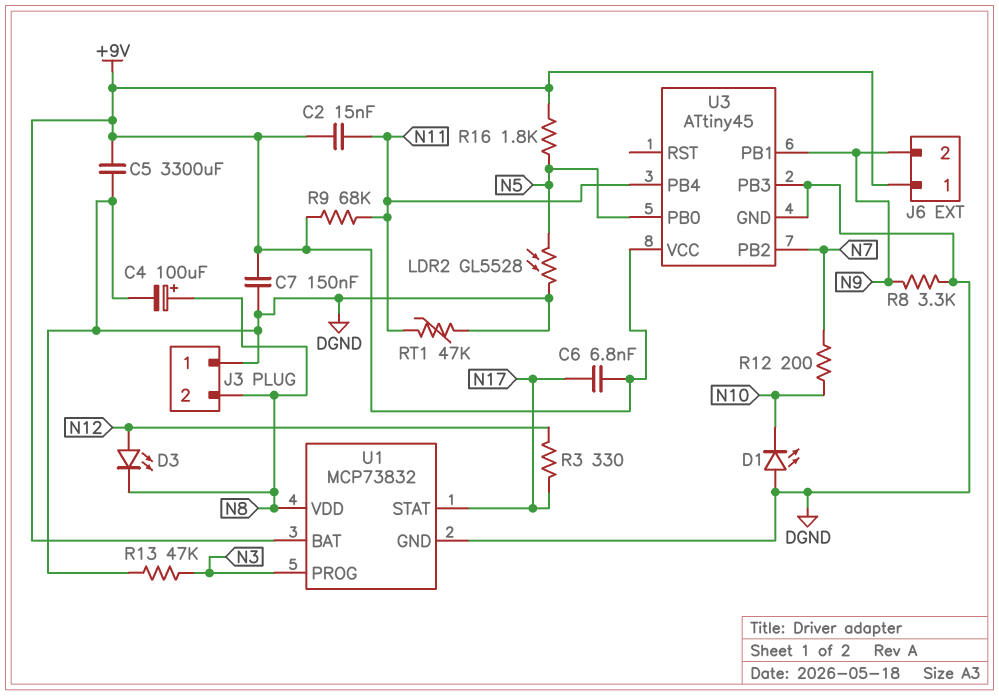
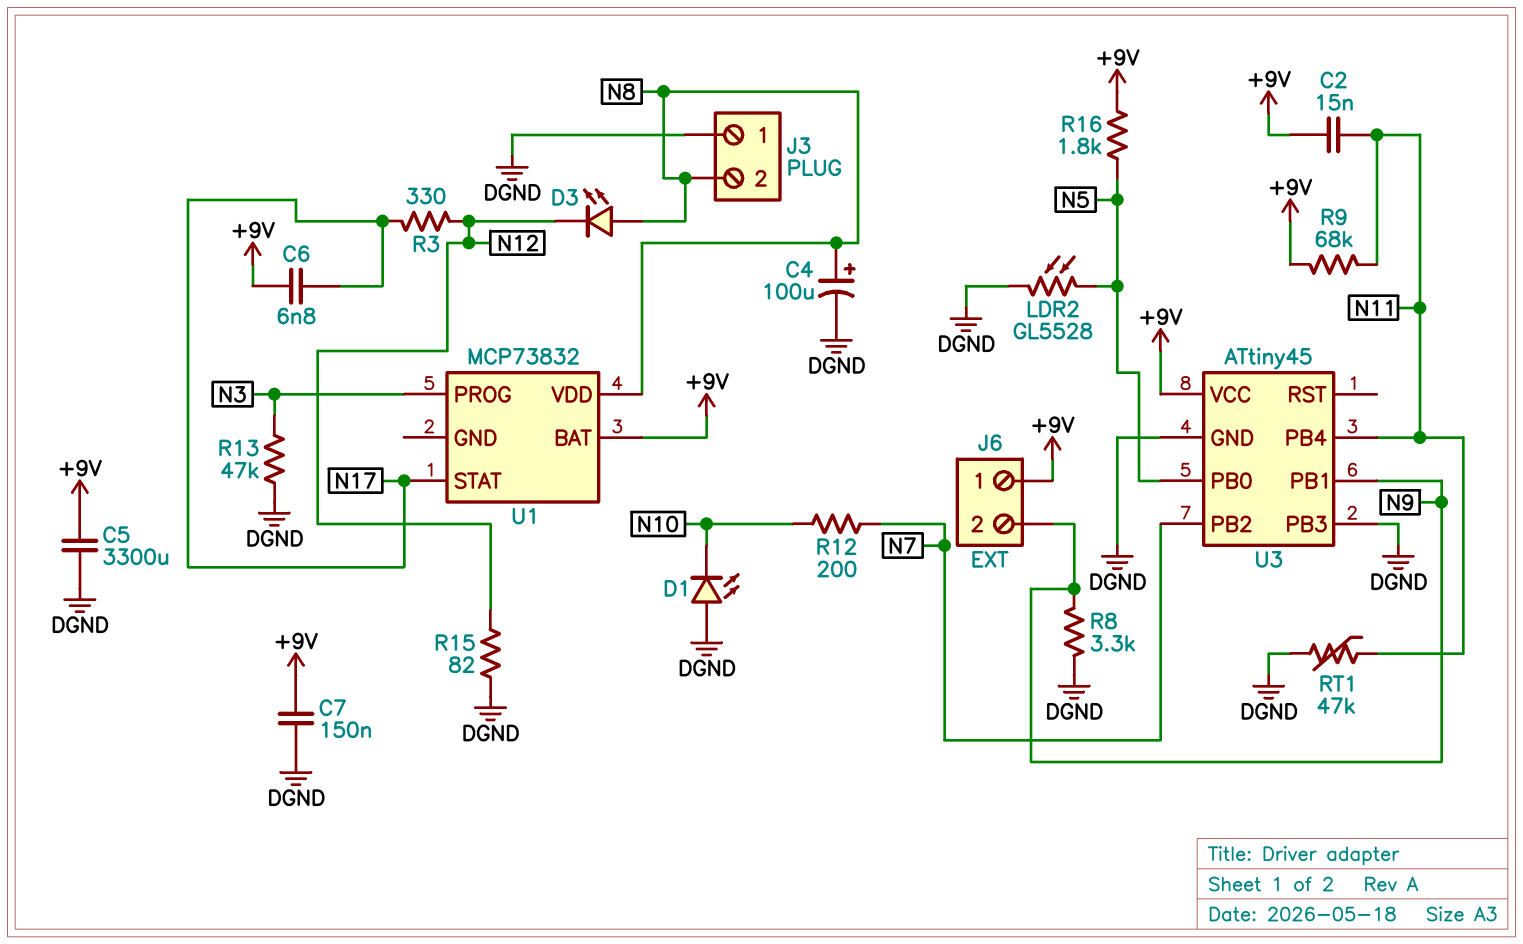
D3: LED (A N12, K N8) -> LED (A N8, K N12)
R15: none -> 82 (DGND, N12)
U1 pin GND: DGND -> none

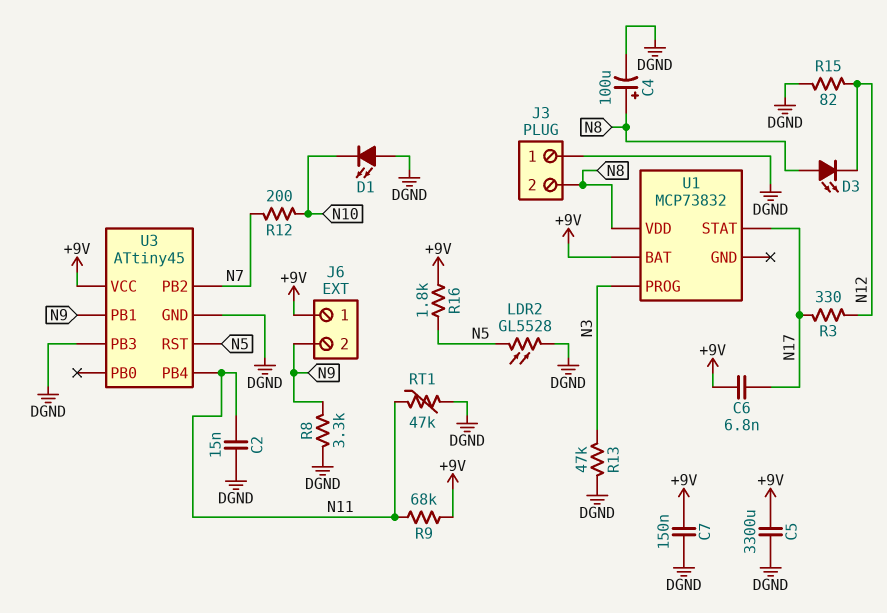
C2: 15nF (+9V, N11) -> 15nF (DGND, N11)
U3 pin PB0: N5 -> none
U3 pin RST: none -> N5

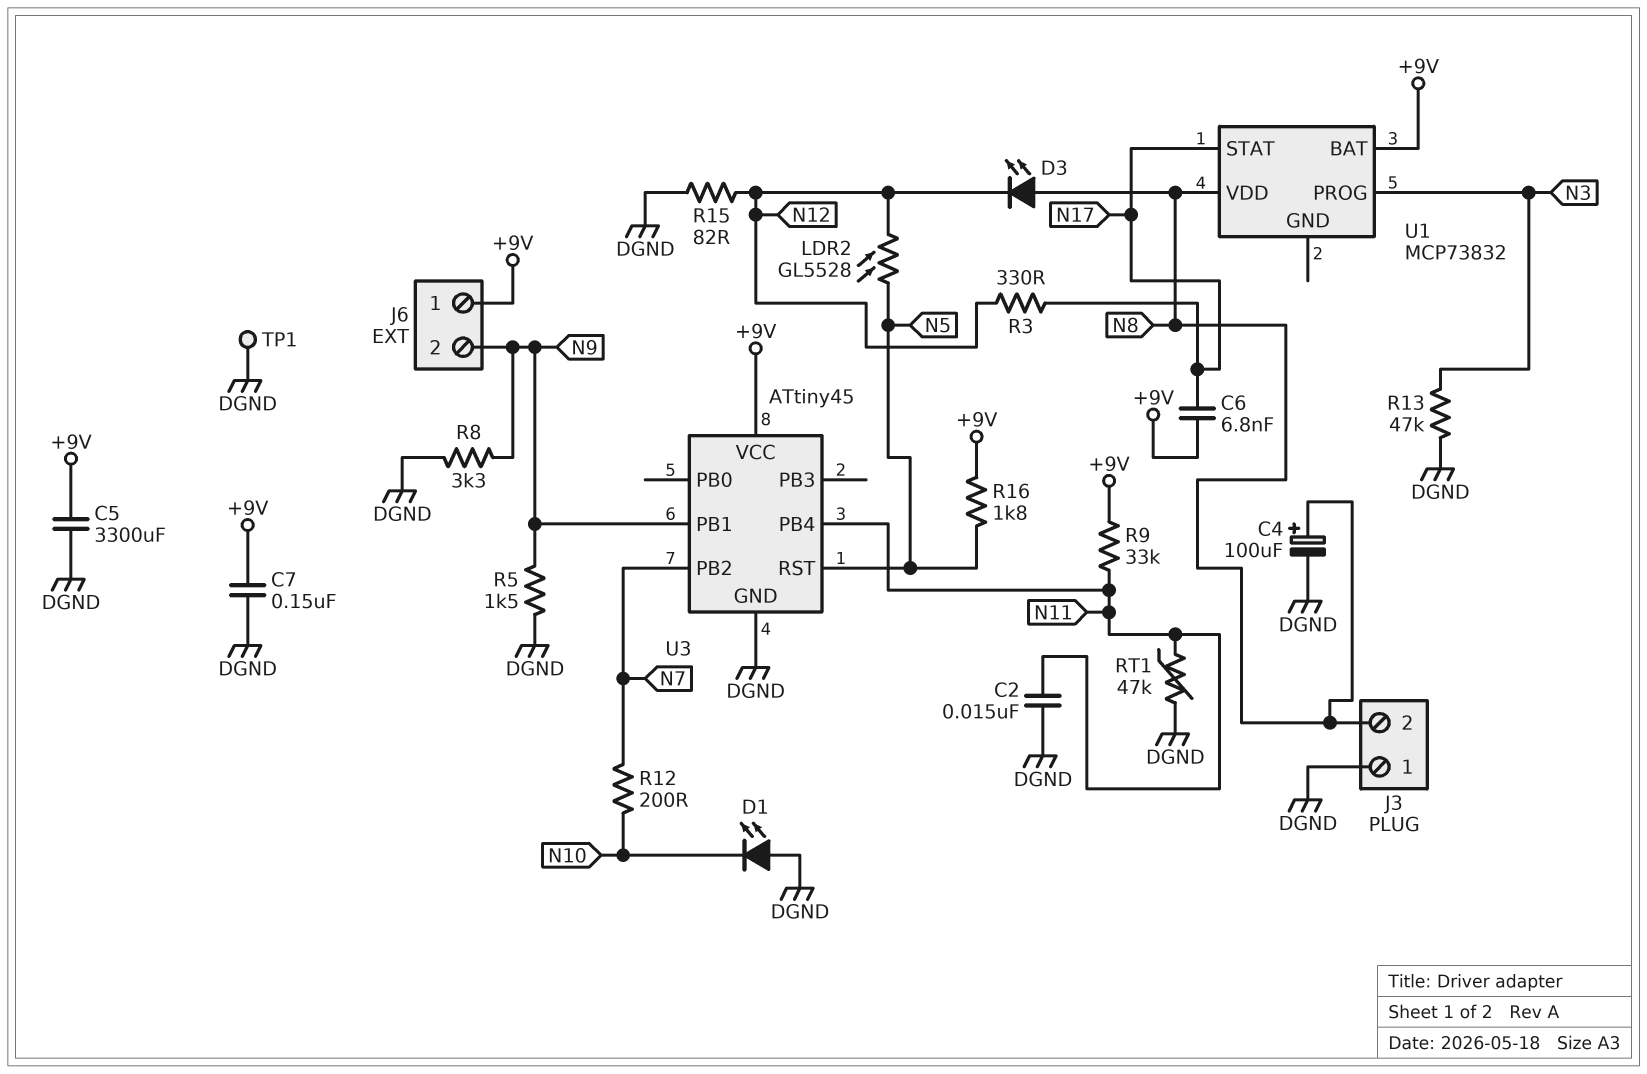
LDR2: GL5528 (DGND, N5) -> GL5528 (N5, N12)
R5: none -> 1.5k (DGND, N9)
R9: 68k (+9V, N11) -> 33k (+9V, N11)
TP1: none -> test point (DGND)
U3 pin PB3: DGND -> none

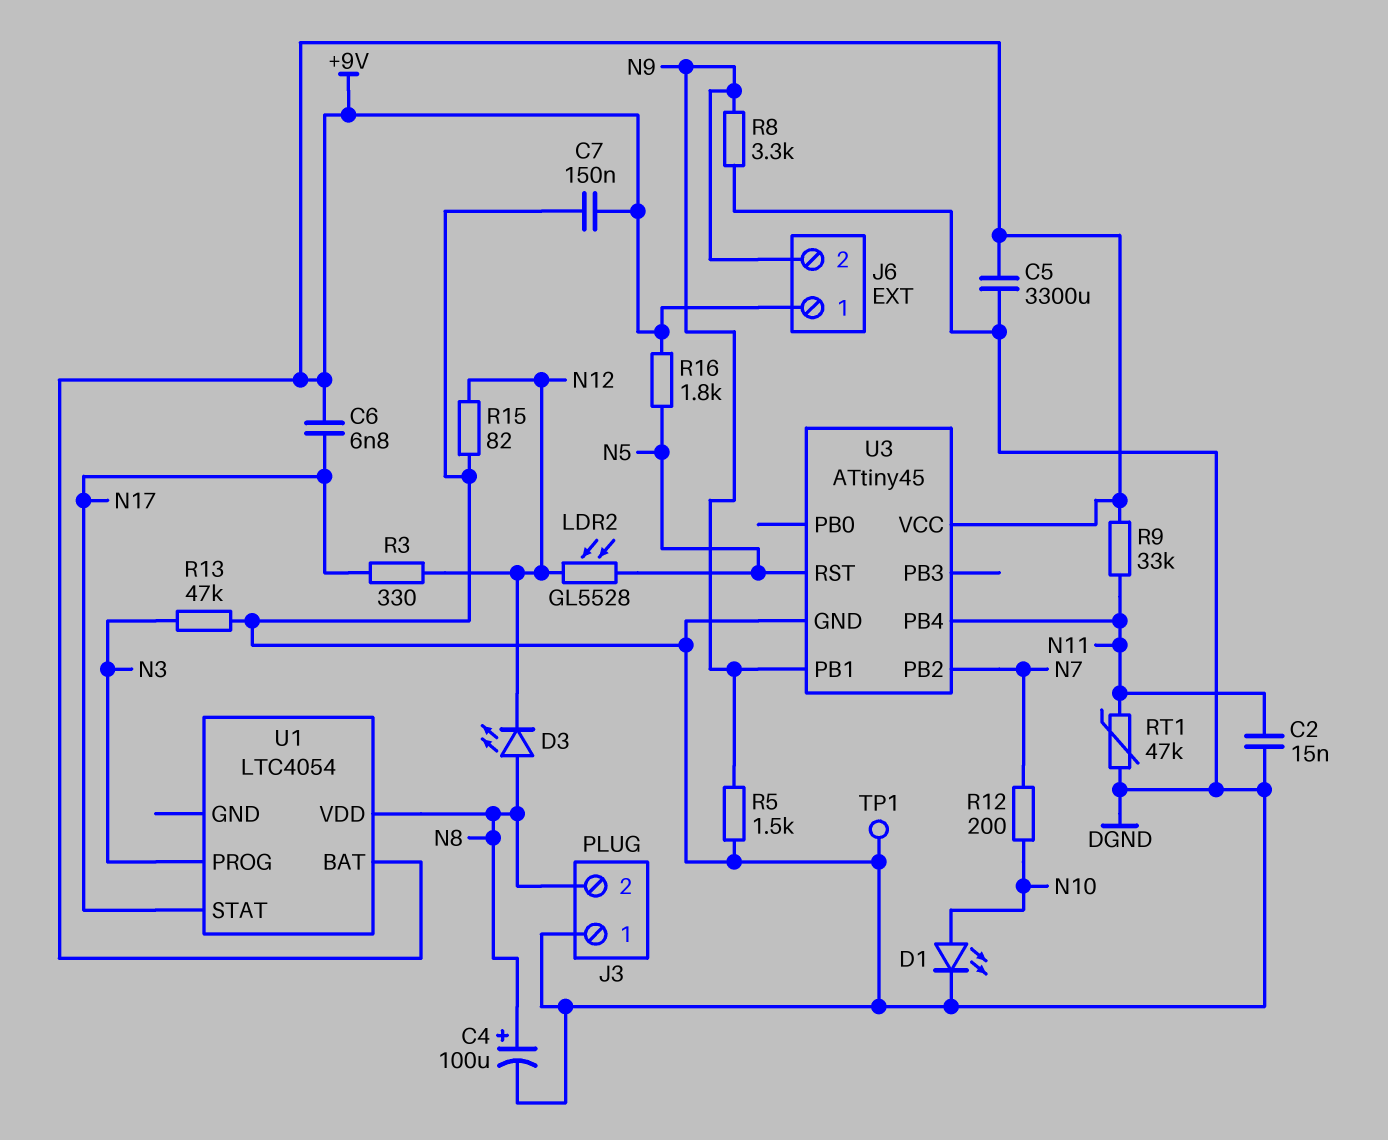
D1: LED (A DGND, K N10) -> LED (A N10, K DGND)
U1: MCP73832 -> LTC4054

